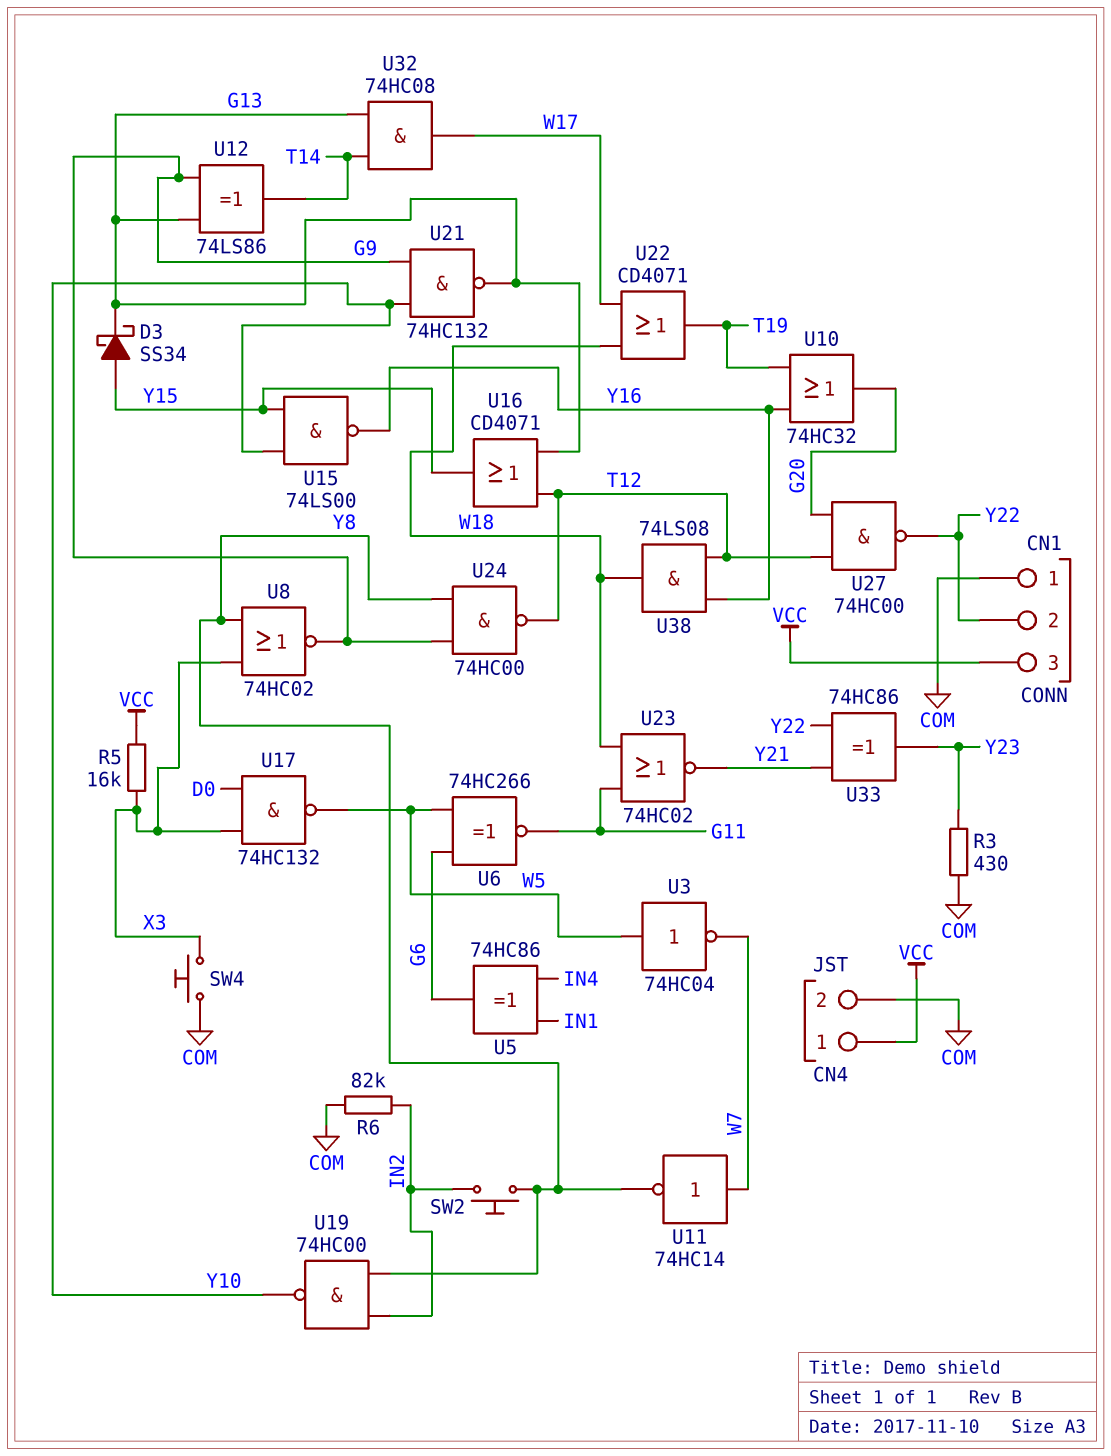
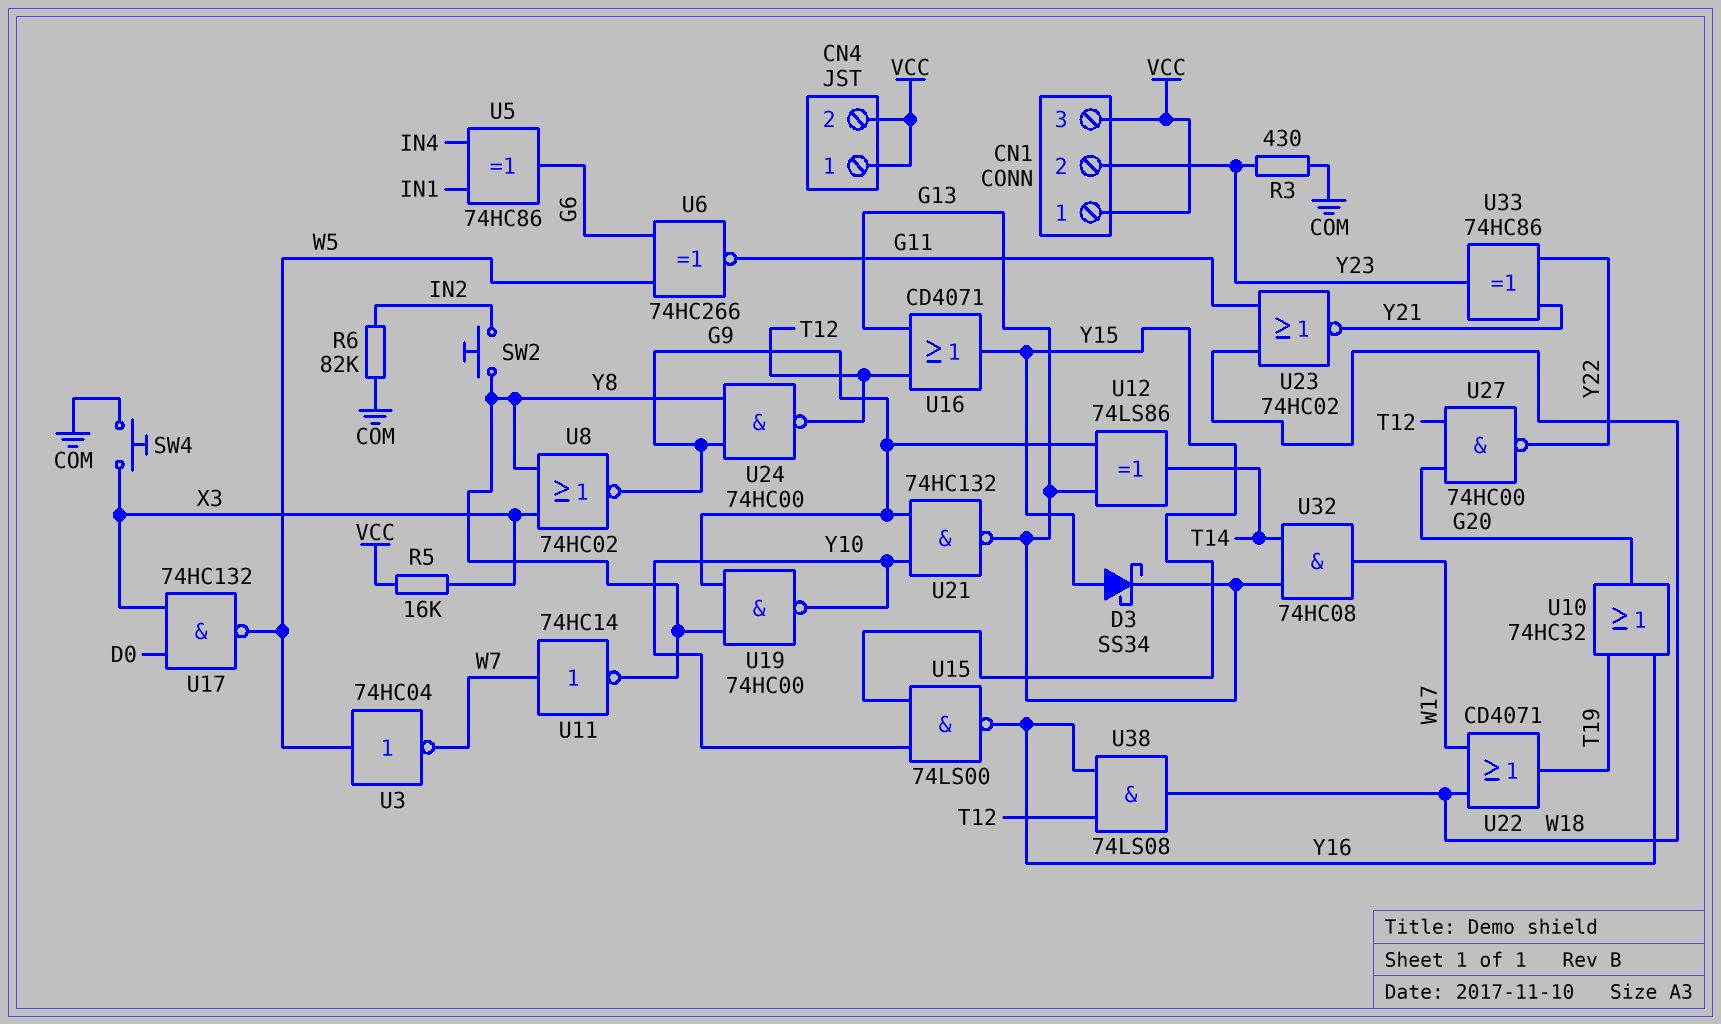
CN1 pin 1: COM -> VCC
CN1 pin 2: Y22 -> Y23
CN4 pin 2: COM -> VCC
U19: NAND 74HC00 (in IN2, in Y8, out Y10) -> NAND 74HC00 (in G9, in Y8, out Y10)

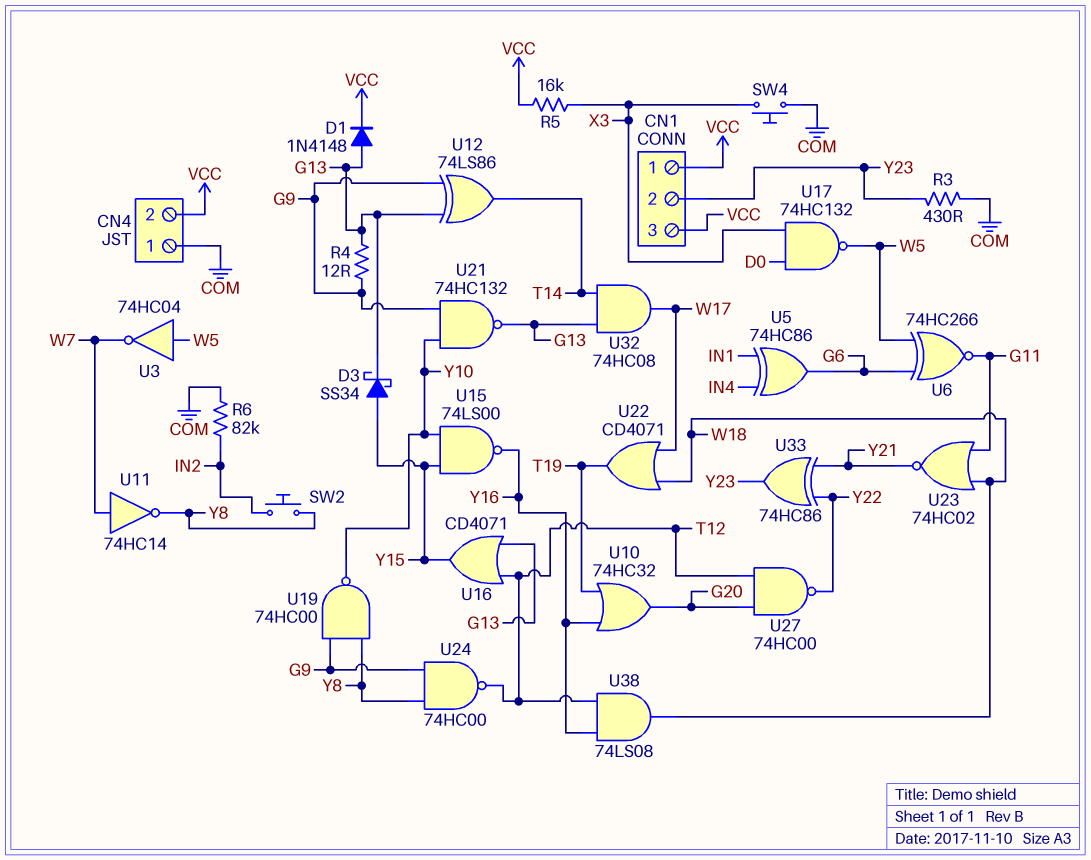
CN4 pin 1: VCC -> COM
D1: none -> diode 1N4148 (A G13, K VCC)
R4: none -> 12 (G9, G13)
U8: NOR 74HC02 (in X3, in Y8, out G9) -> none

